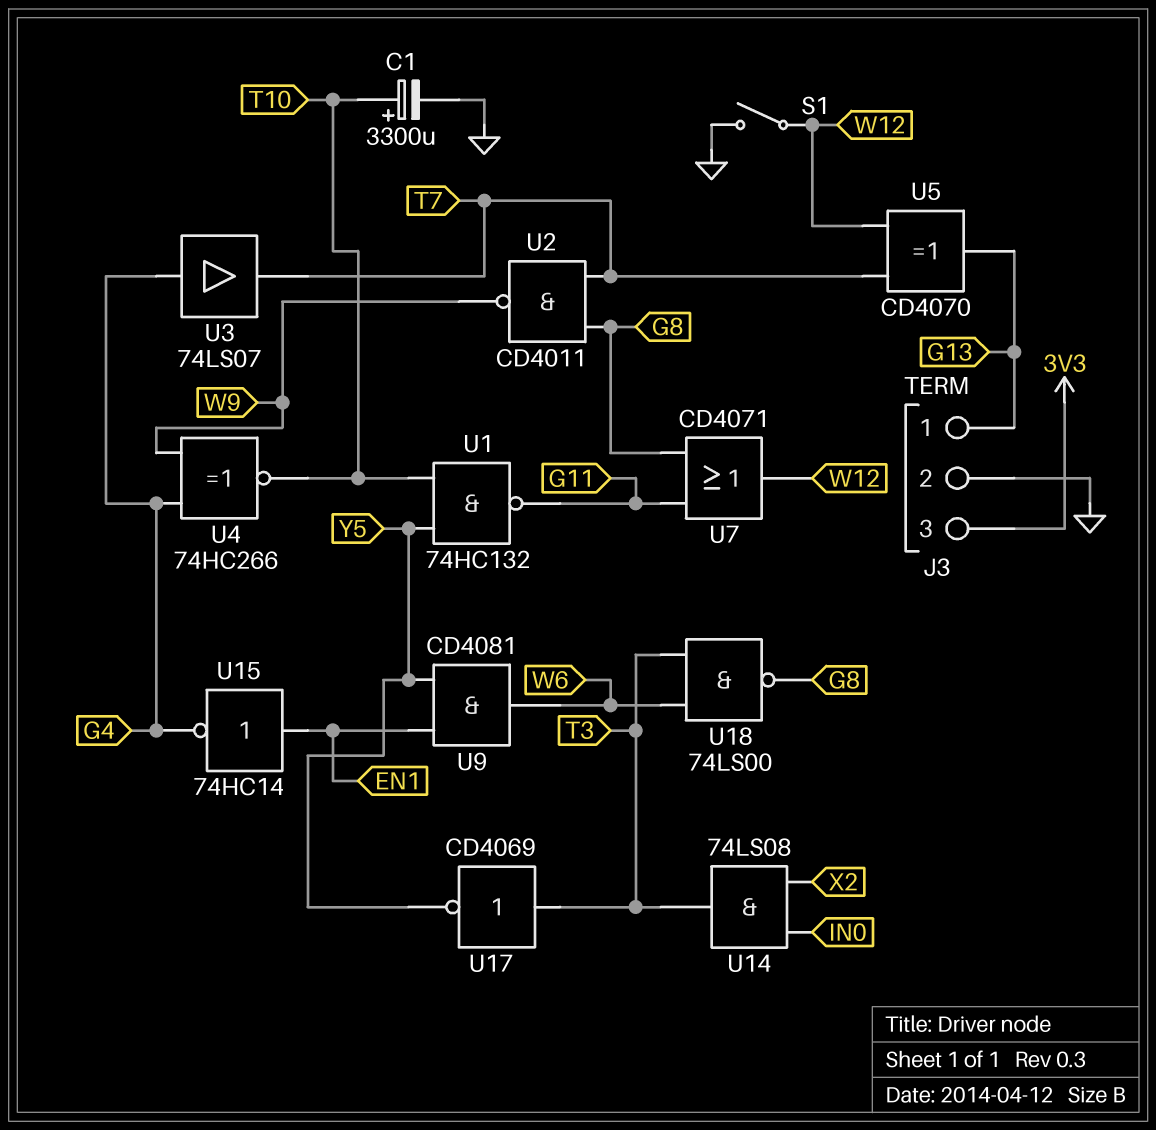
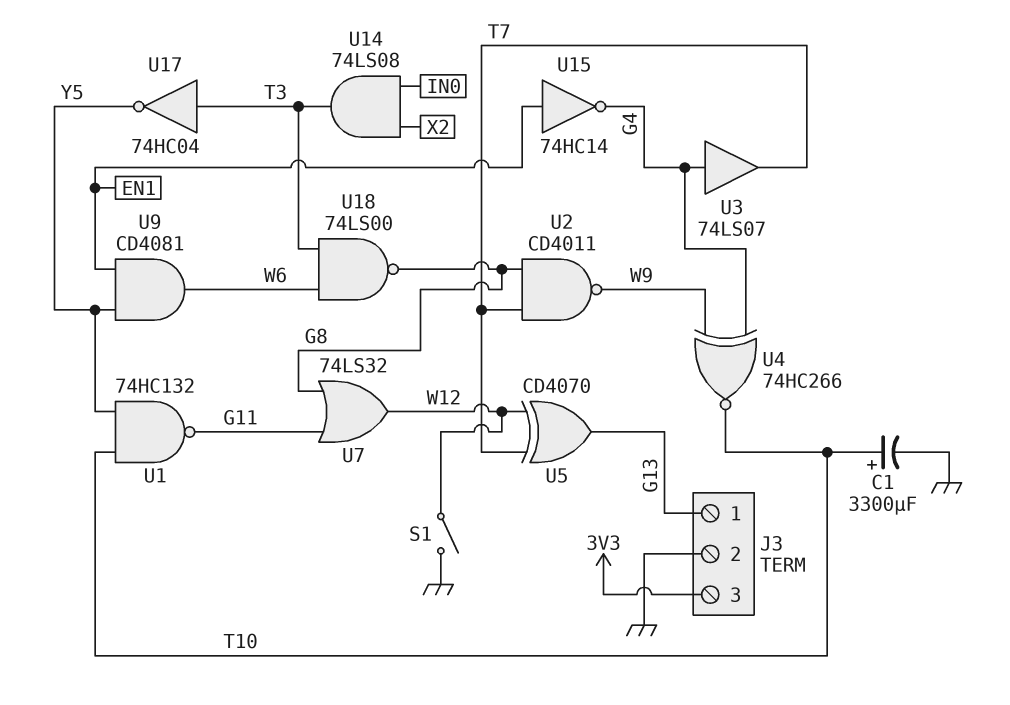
U7: OR CD4071 (in G8, in G11, out W12) -> OR 74LS32 (in G8, in G11, out W12)
U17: NOT CD4069 (in T3, out Y5) -> NOT 74HC04 (in T3, out Y5)

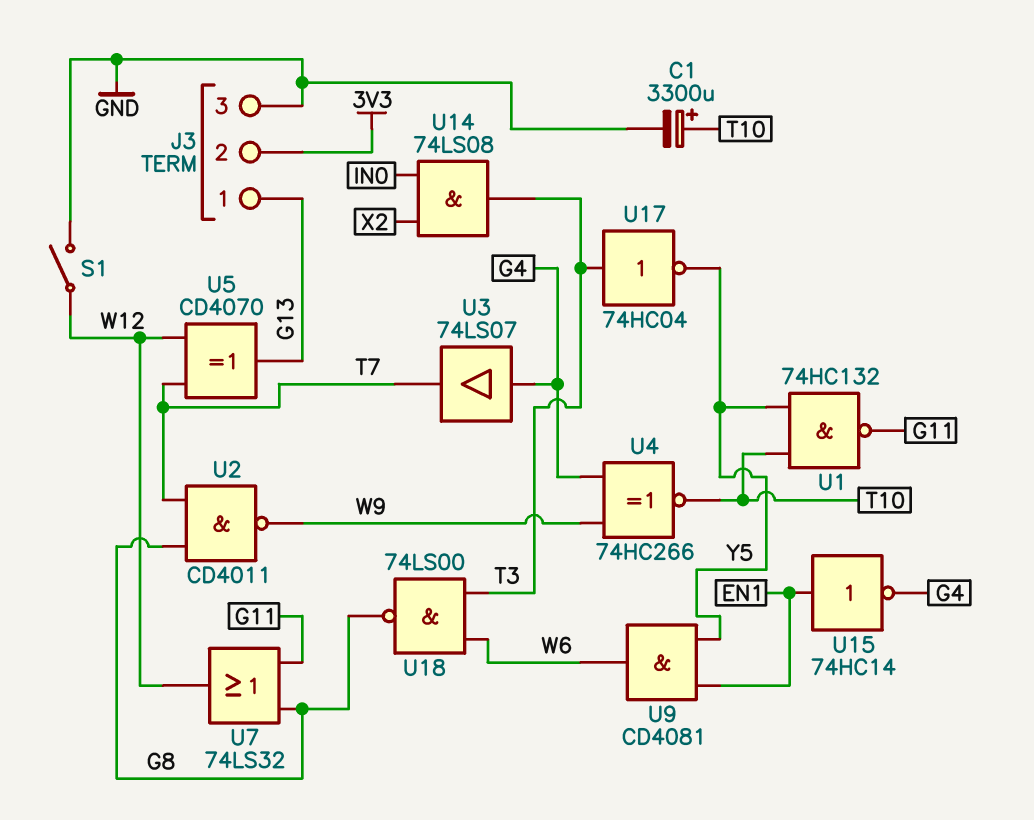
J3 pin 2: GND -> 3V3
J3 pin 3: 3V3 -> GND

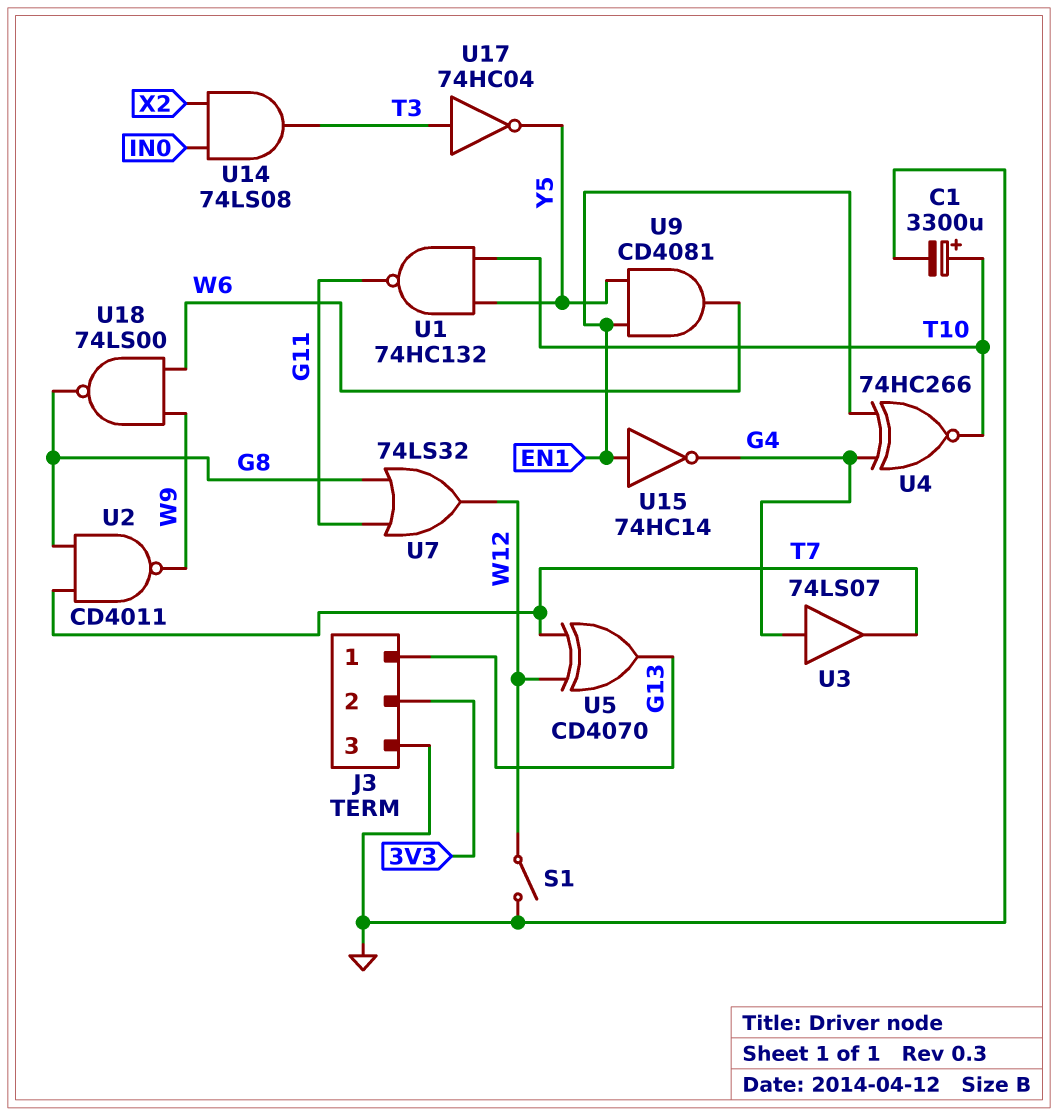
U4: XNOR 74HC266 (in G4, in W9, out T10) -> XNOR 74HC266 (in EN1, in G4, out T10)
U18: NAND 74LS00 (in T3, in W6, out G8) -> NAND 74LS00 (in W6, in W9, out G8)

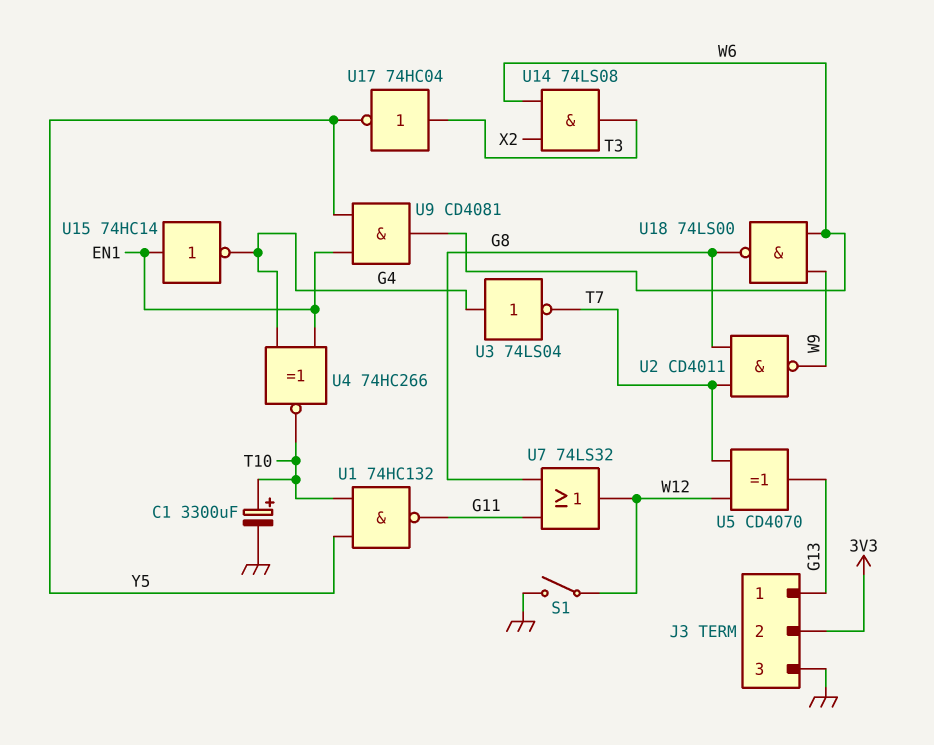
U3: buffer 74LS07 (in G4, out T7) -> NOT 74LS04 (in G4, out T7)
U14: AND 74LS08 (in IN0, in X2, out T3) -> AND 74LS08 (in W6, in X2, out T3)

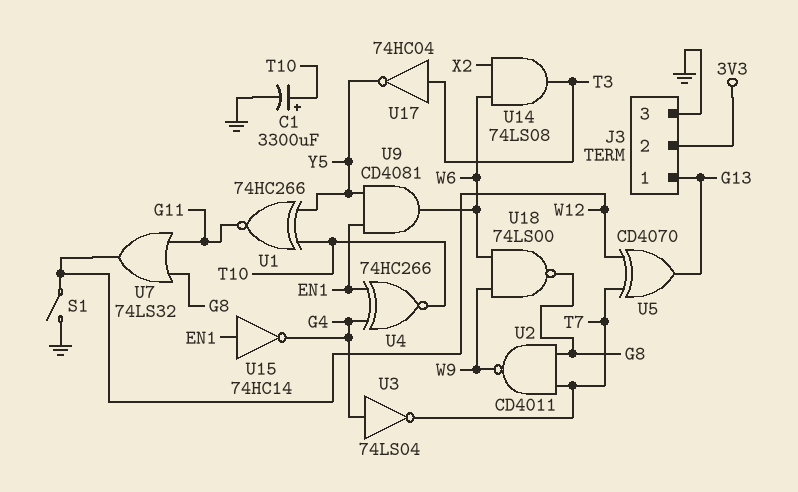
U1: NAND 74HC132 (in T10, in Y5, out G11) -> XNOR 74HC266 (in T10, in Y5, out G11)

